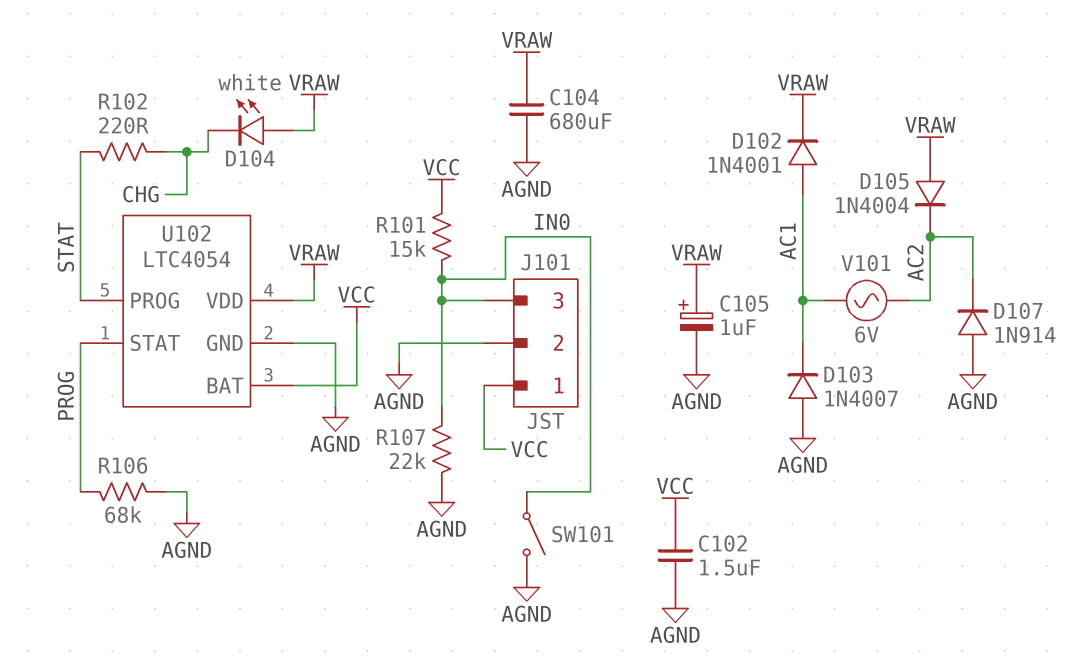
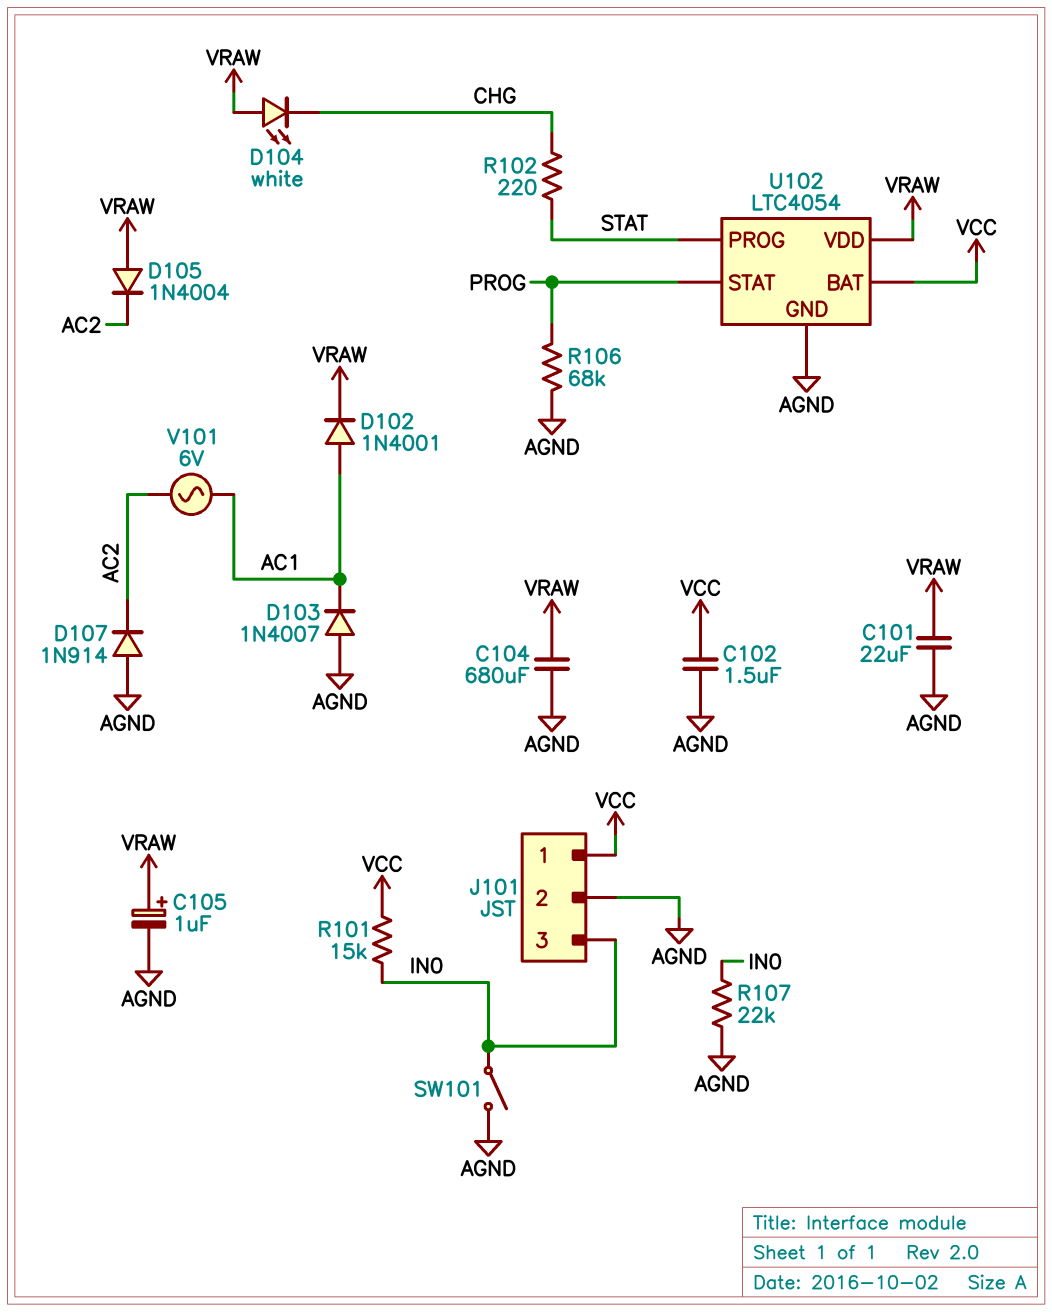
C101: none -> 22uF (AGND, VRAW)

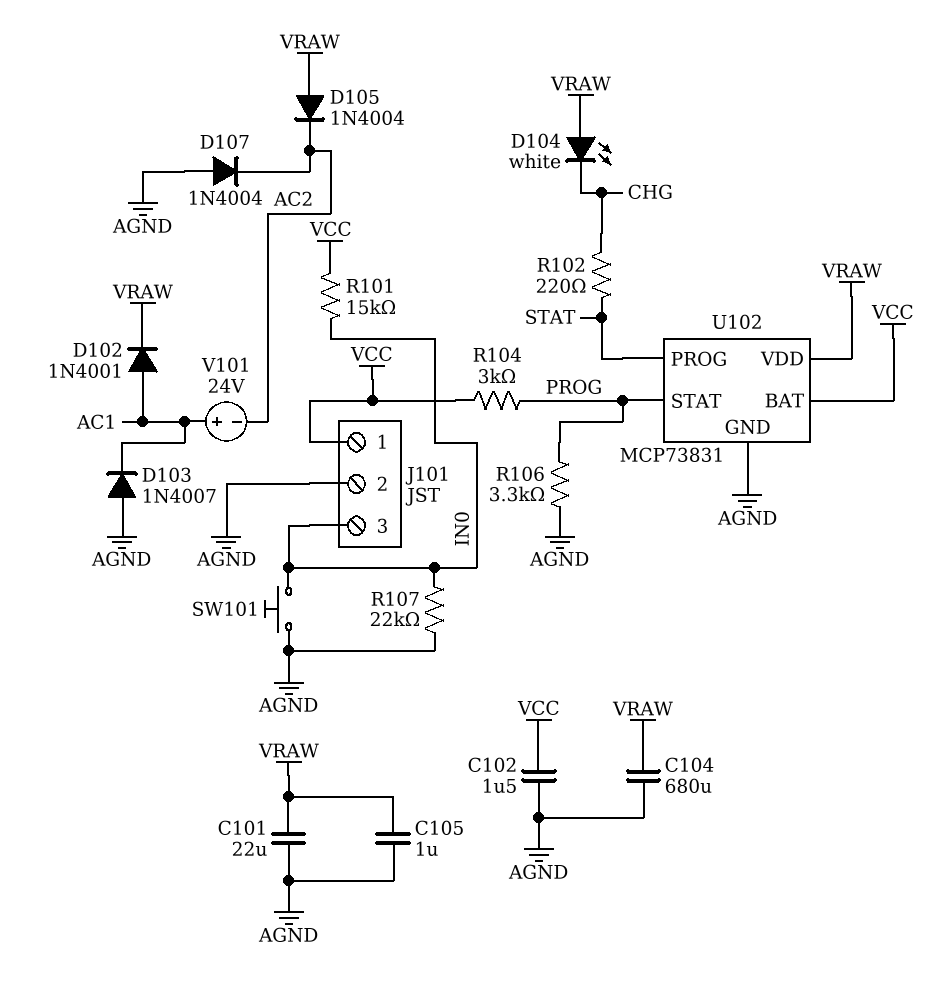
C105: 1uF (plus VRAW, minus AGND) -> 1uF (AGND, VRAW)
D107: diode 1N914 (A AGND, K AC2) -> diode 1N4004 (A AGND, K AC2)
R104: none -> 3k (PROG, VCC)
R106: 68k (AGND, PROG) -> 3.3k (AGND, PROG)
SW101: switch (AGND, IN0) -> button (AGND, IN0)
U102: LTC4054 -> MCP73831
V101: AC 6V (AC1, AC2) -> 24V (plus AC1, minus AC2)

